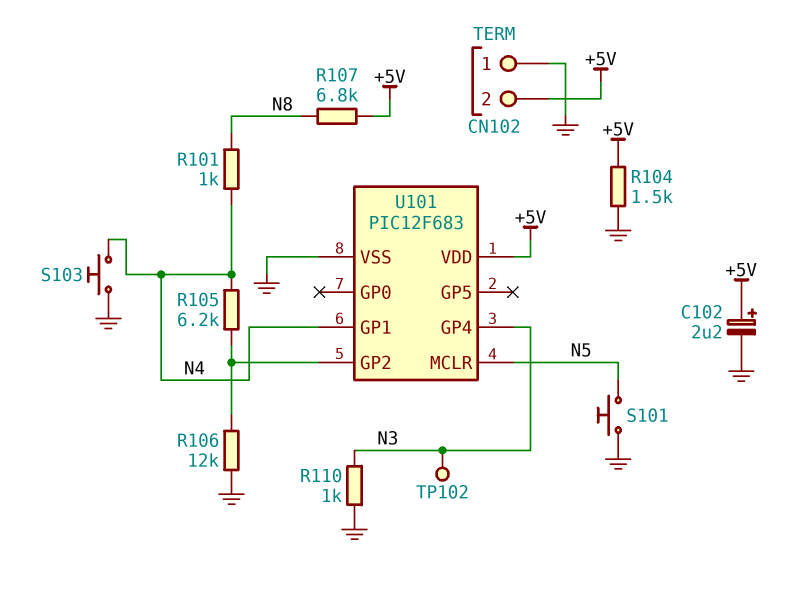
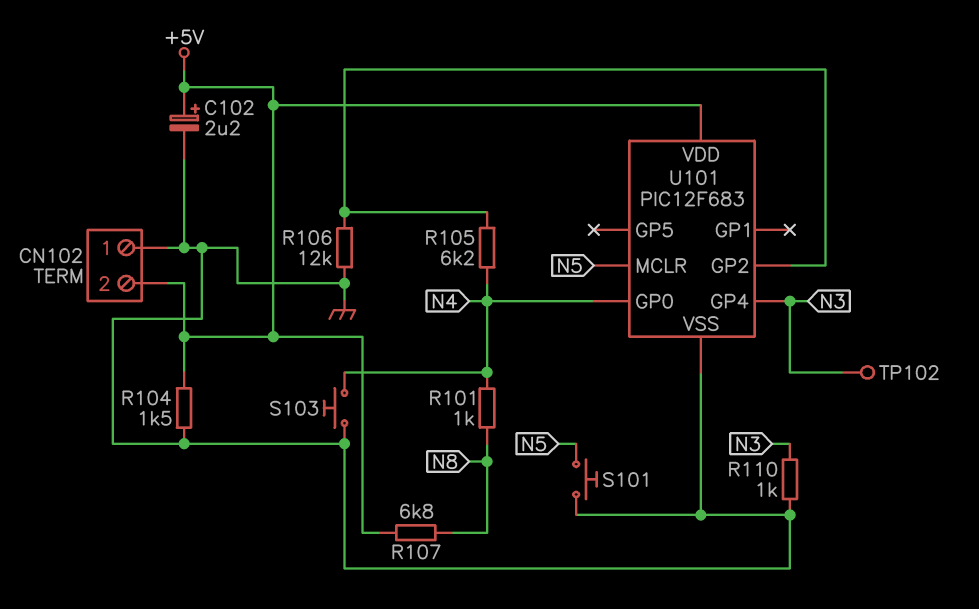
U101 pin GP0: none -> N4
U101 pin GP1: N4 -> none

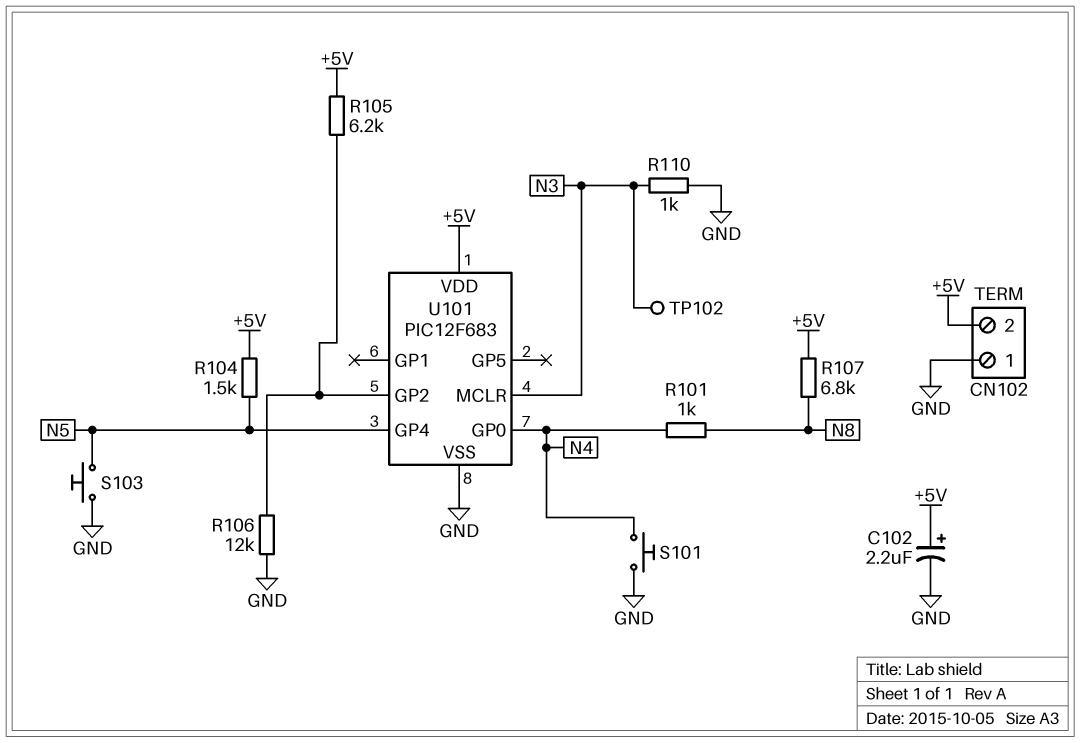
R104: 1.5k (+5V, GND) -> 1.5k (+5V, N5)
R105: 6.2k (N4, U101/GP2) -> 6.2k (+5V, U101/GP2)
S101: button (GND, N5) -> button (GND, N4)
S103: button (GND, N4) -> button (GND, N5)
U101 pin GP4: N3 -> N5
U101 pin MCLR: N5 -> N3

